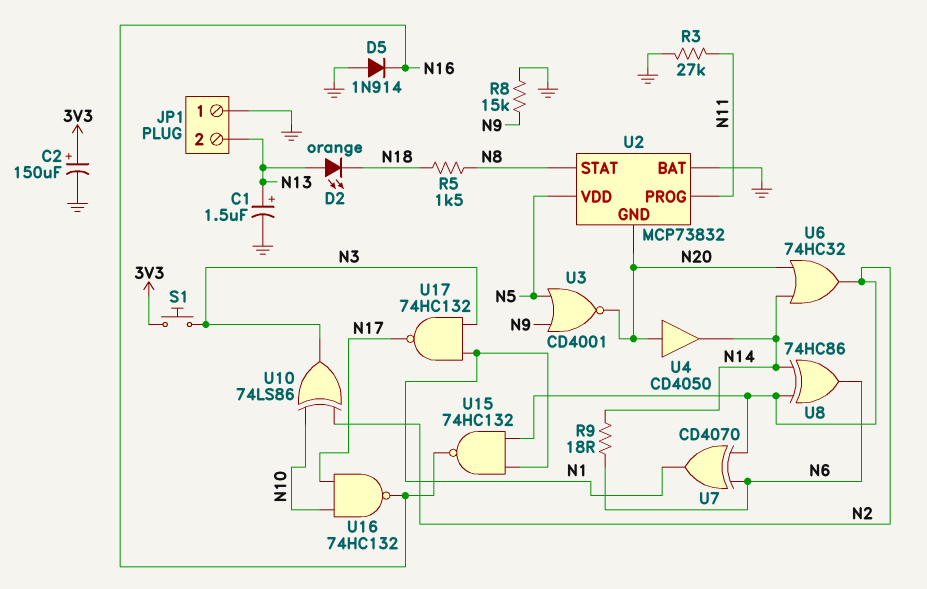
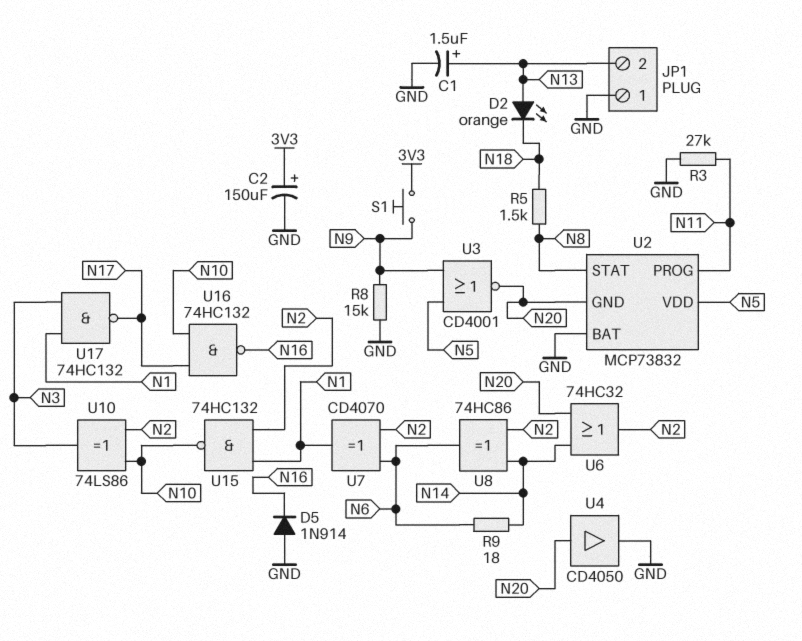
S1: button (3V3, N3) -> button (3V3, N9)
U4: buffer CD4050 (in N20, out N14) -> buffer CD4050 (in N20, out GND)
U15: NAND 74HC132 (in N1, in N2, out N16) -> NAND 74HC132 (in N1, in N2, out N10)

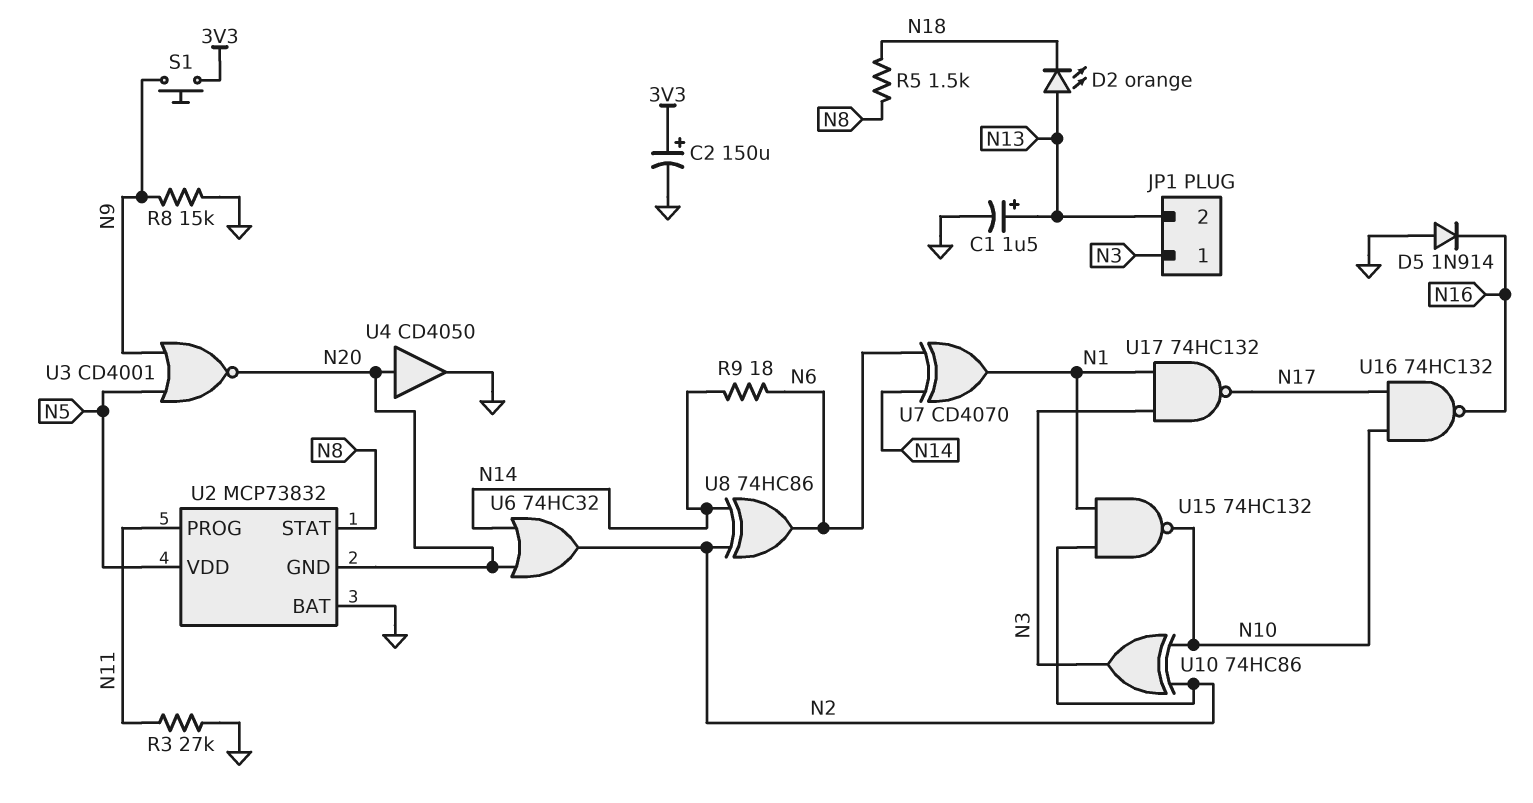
JP1 pin 1: GND -> N3
U7: XOR CD4070 (in N2, in N6, out N1) -> XOR CD4070 (in N6, in N14, out N1)
U10: XOR 74LS86 (in N2, in N10, out N3) -> XOR 74HC86 (in N2, in N10, out N3)

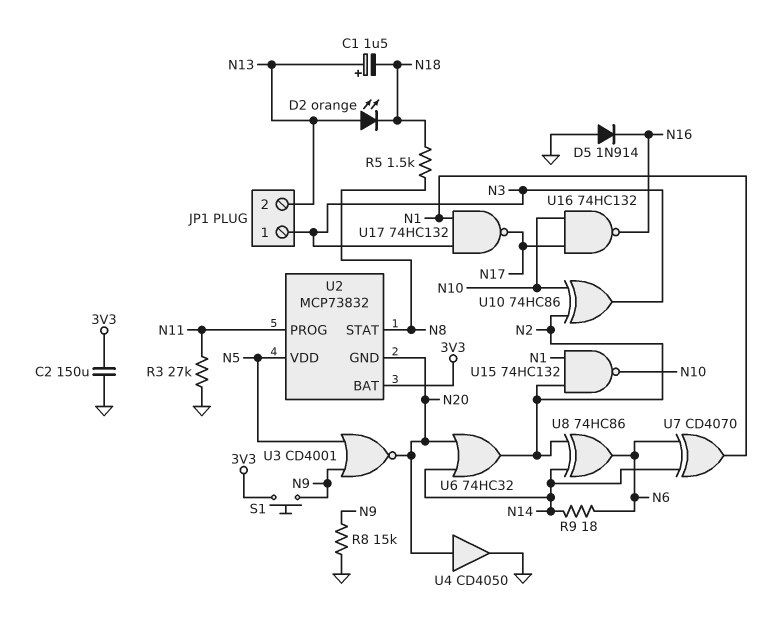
C1: 1.5uF (plus N13, minus GND) -> 1.5uF (plus N13, minus N18)
C2: 150uF (plus 3V3, minus GND) -> 150uF (3V3, GND)
U2 pin BAT: GND -> 3V3

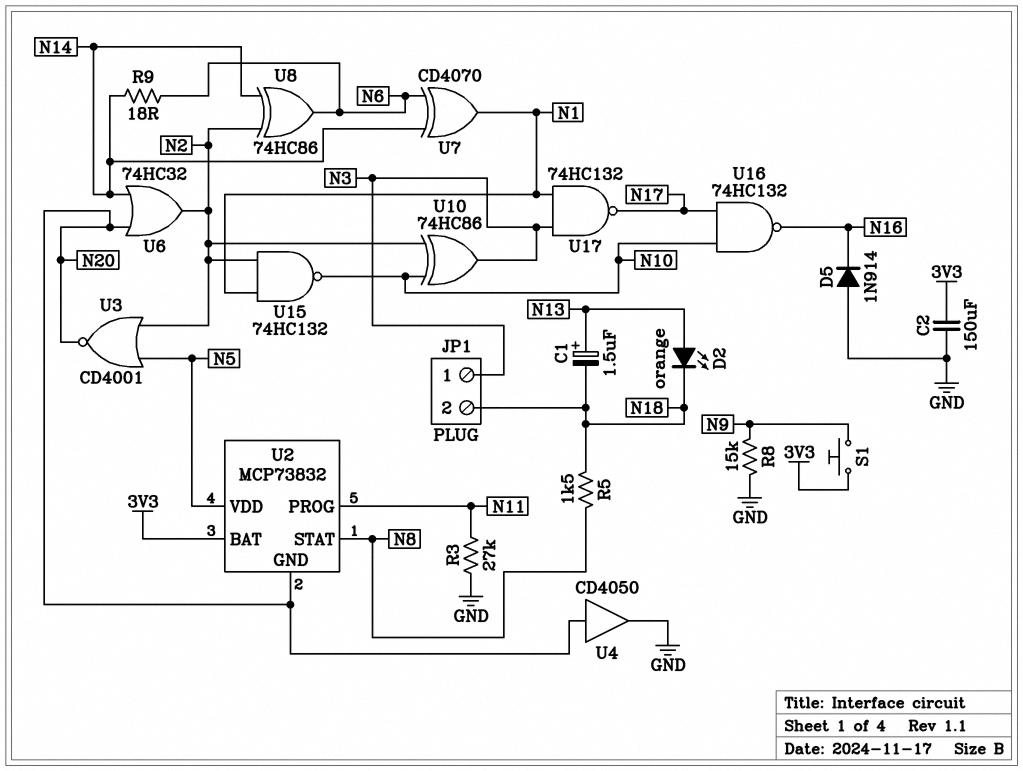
JP1 pin 2: N13 -> N18
U3: NOR CD4001 (in N5, in N9, out N20) -> NOR CD4001 (in N2, in N5, out N20)

